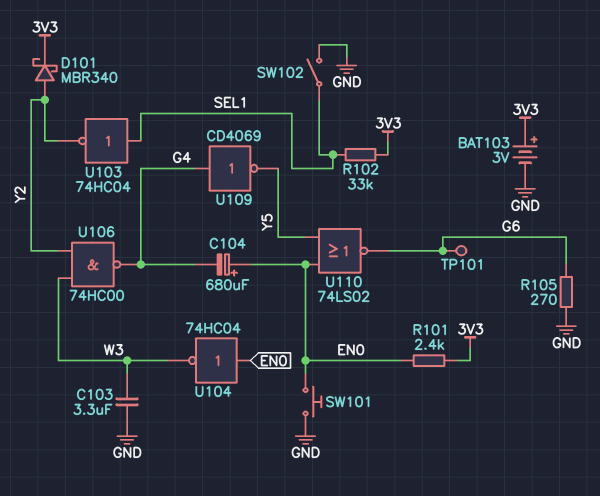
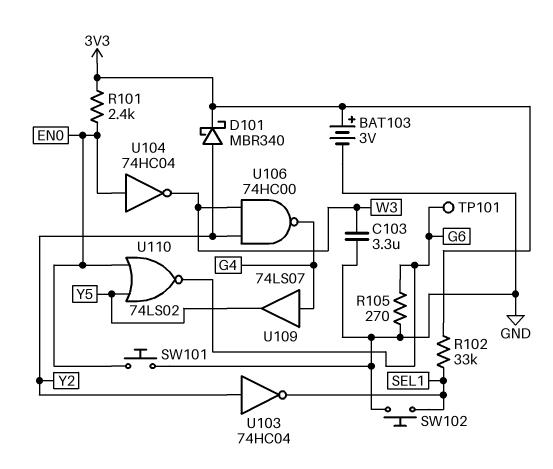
C104: 680uF (plus EN0, minus G4) -> none
SW102: switch (GND, SEL1) -> button (GND, SEL1)
U103: NOT 74HC04 (in SEL1, out Y2) -> NOT 74HC04 (in Y2, out SEL1)
U109: NOT CD4069 (in G4, out Y5) -> buffer 74LS07 (in G4, out Y5)

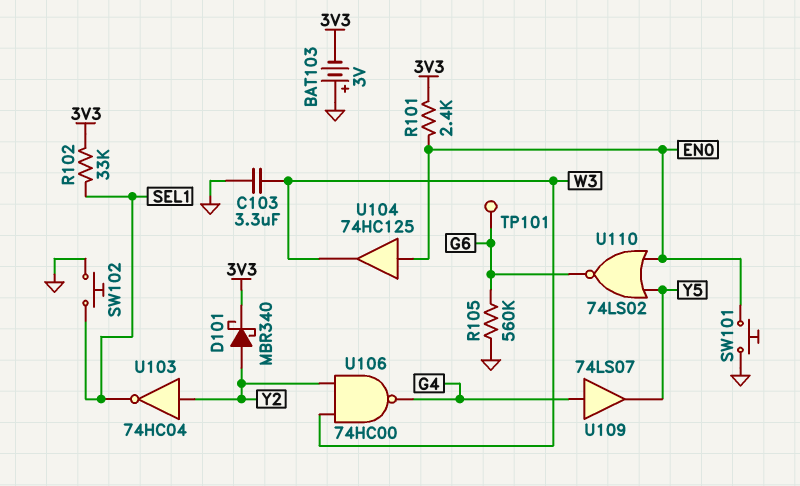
BAT103: 3V (plus 3V3, minus GND) -> 3V (plus GND, minus 3V3)
R105: 270 (G6, GND) -> 560k (G6, GND)
U104: NOT 74HC04 (in EN0, out W3) -> buffer 74HC125 (in EN0, out W3)

